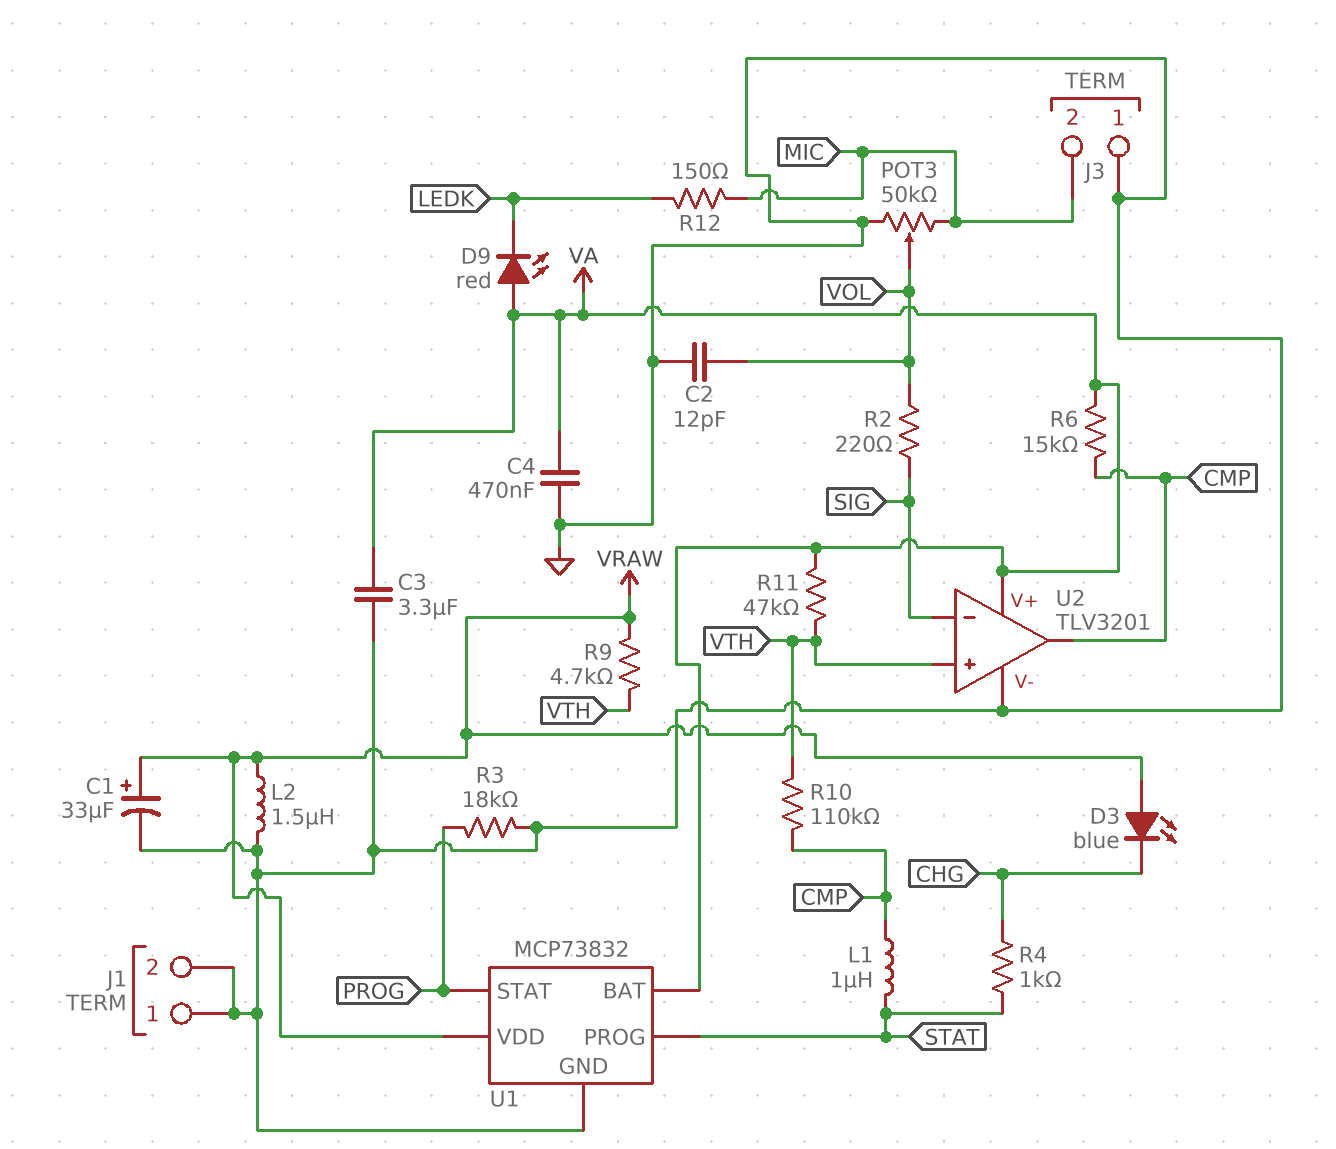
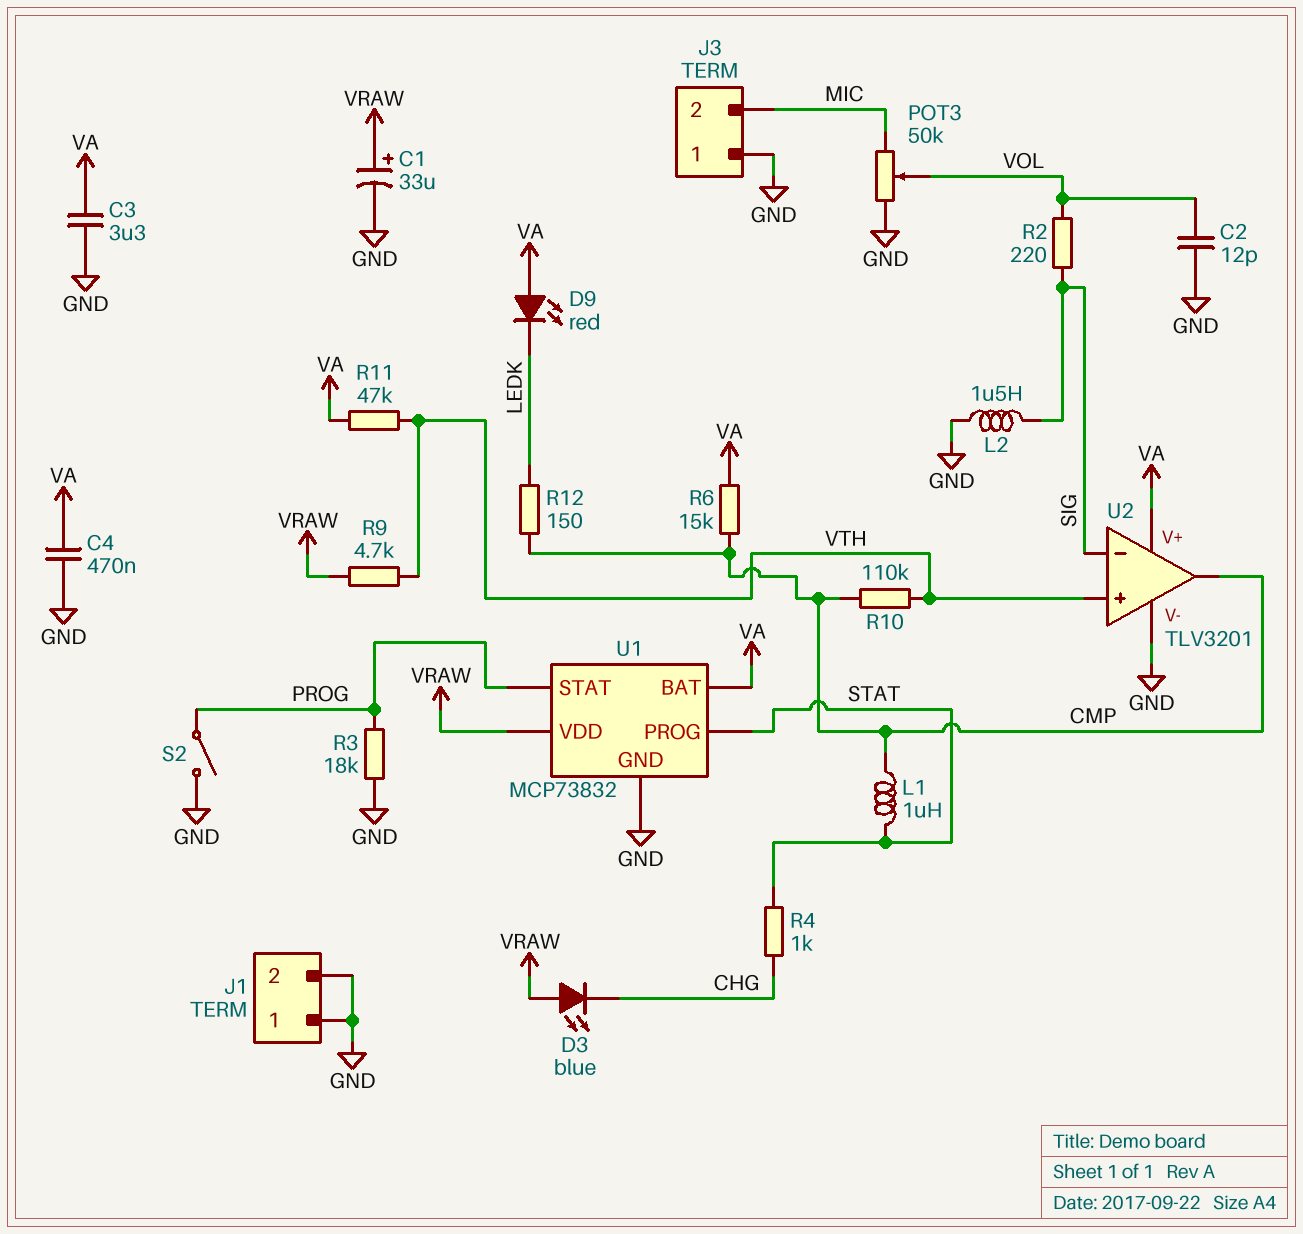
L2: 1.5uH (GND, VRAW) -> 1.5uH (GND, SIG)
R12: 150 (LEDK, MIC) -> 150 (CMP, LEDK)
S2: none -> switch (GND, PROG)

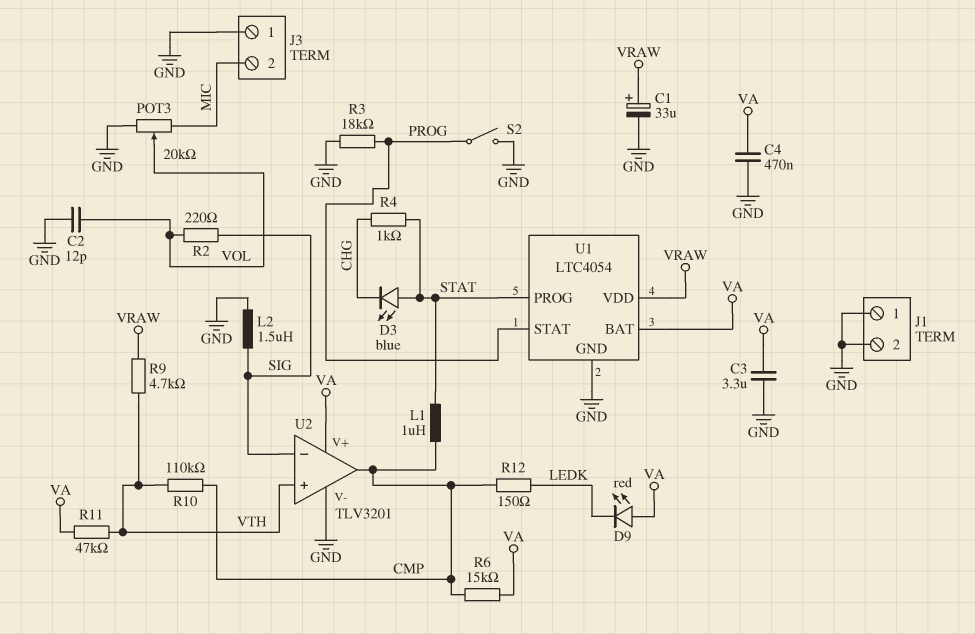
D3: LED blue (A VRAW, K CHG) -> LED blue (A STAT, K CHG)
POT3: 50k (GND, MIC, wiper VOL) -> 20k (GND, MIC, wiper VOL)
U1: MCP73832 -> LTC4054

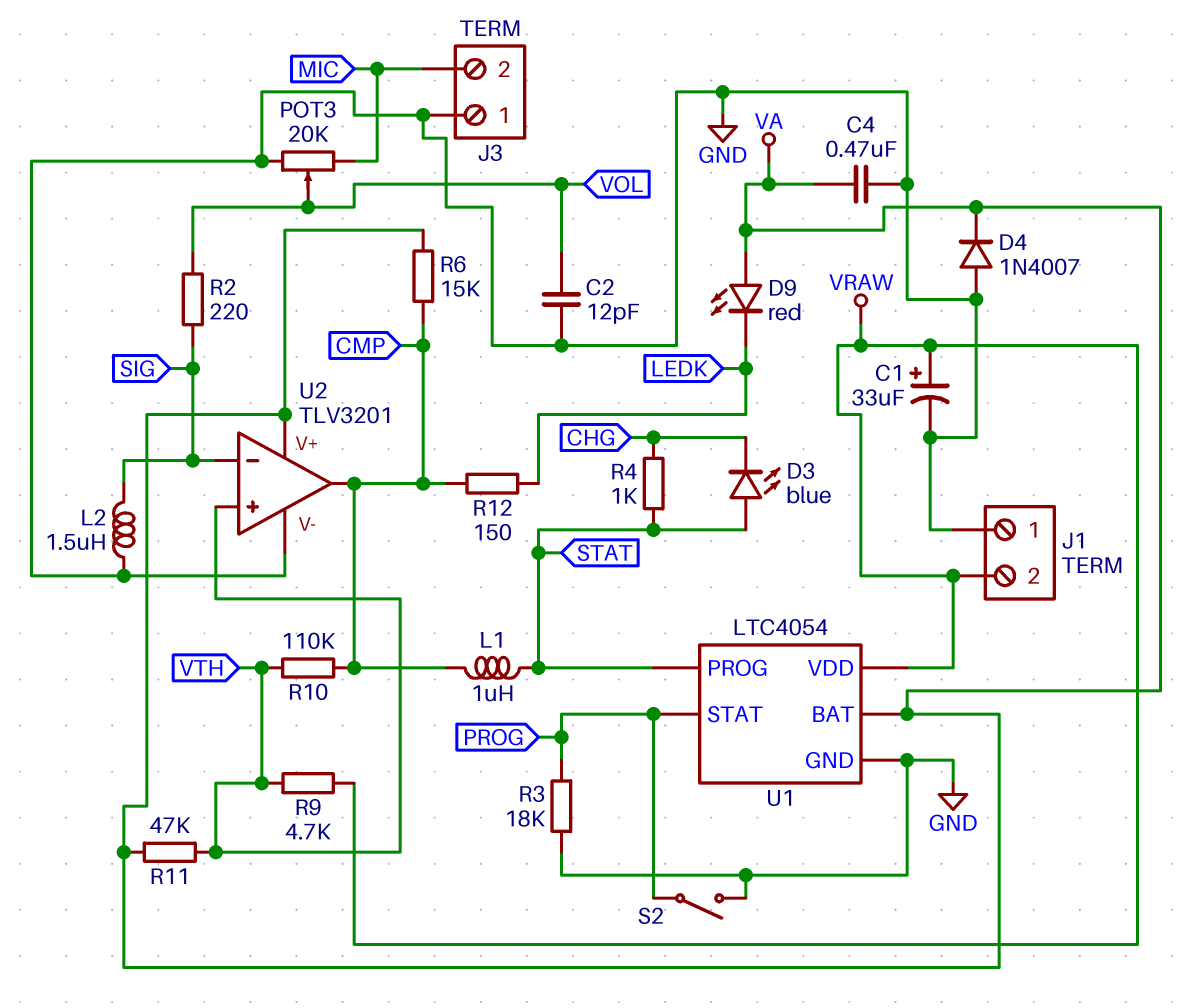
C3: 3.3uF (GND, VA) -> none
D4: none -> diode 1N4007 (A GND, K VA)
J1 pin 2: GND -> VRAW

